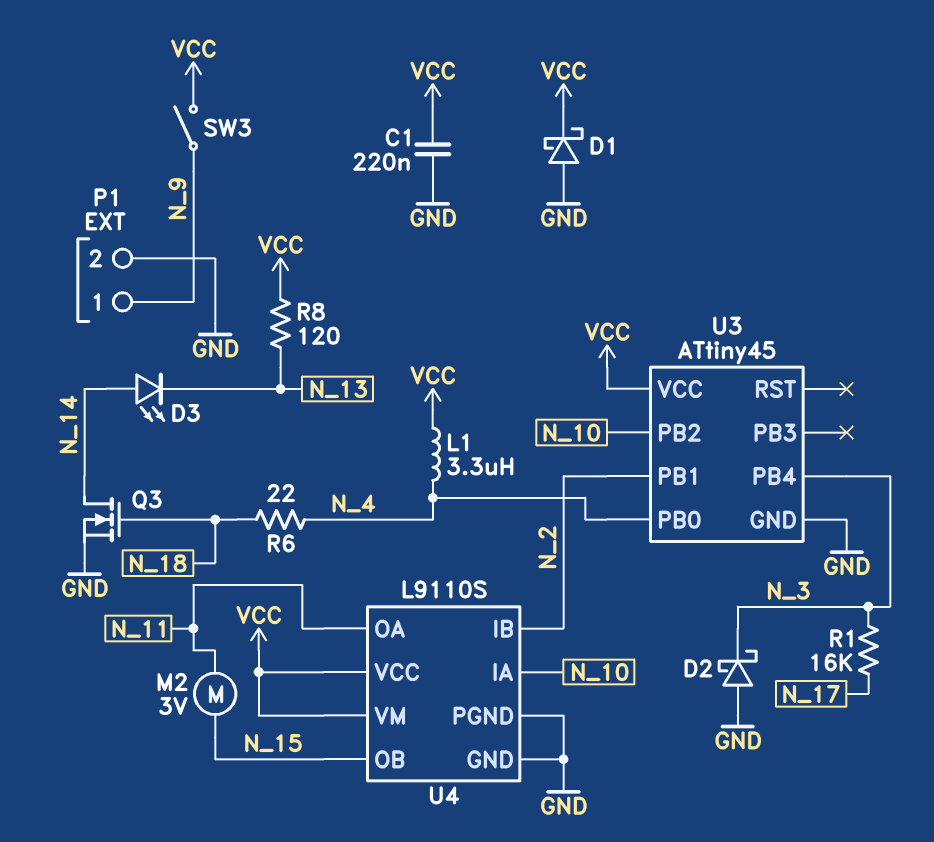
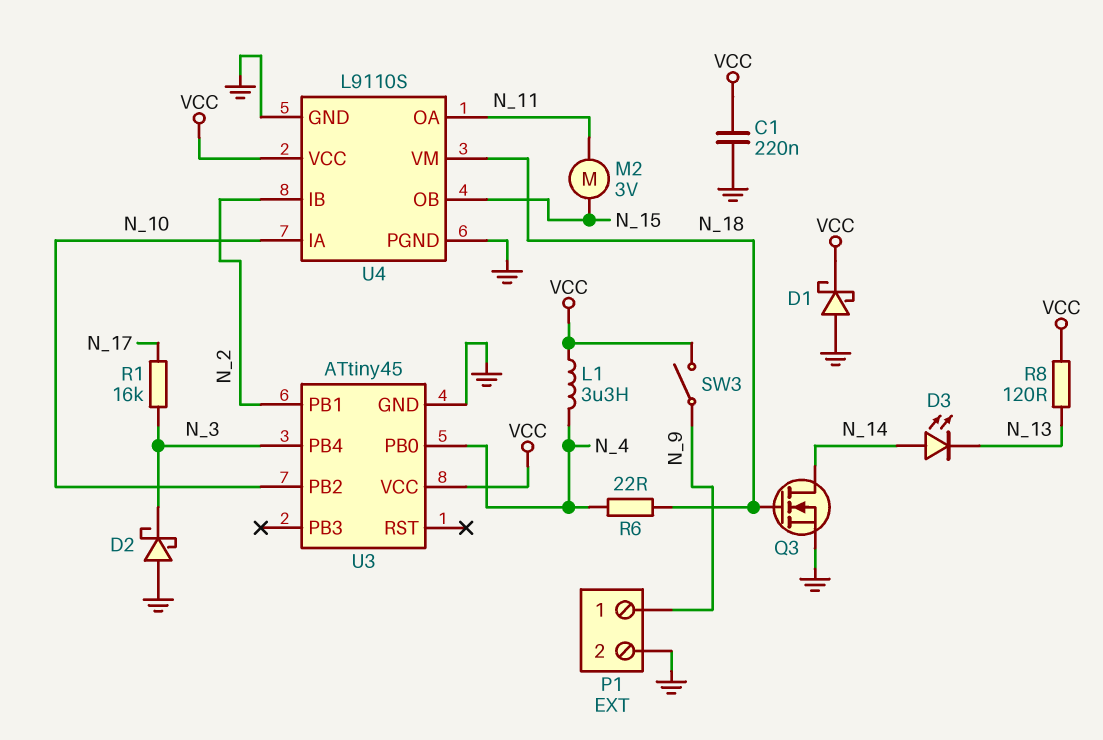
U4 pin VM: VCC -> N_18

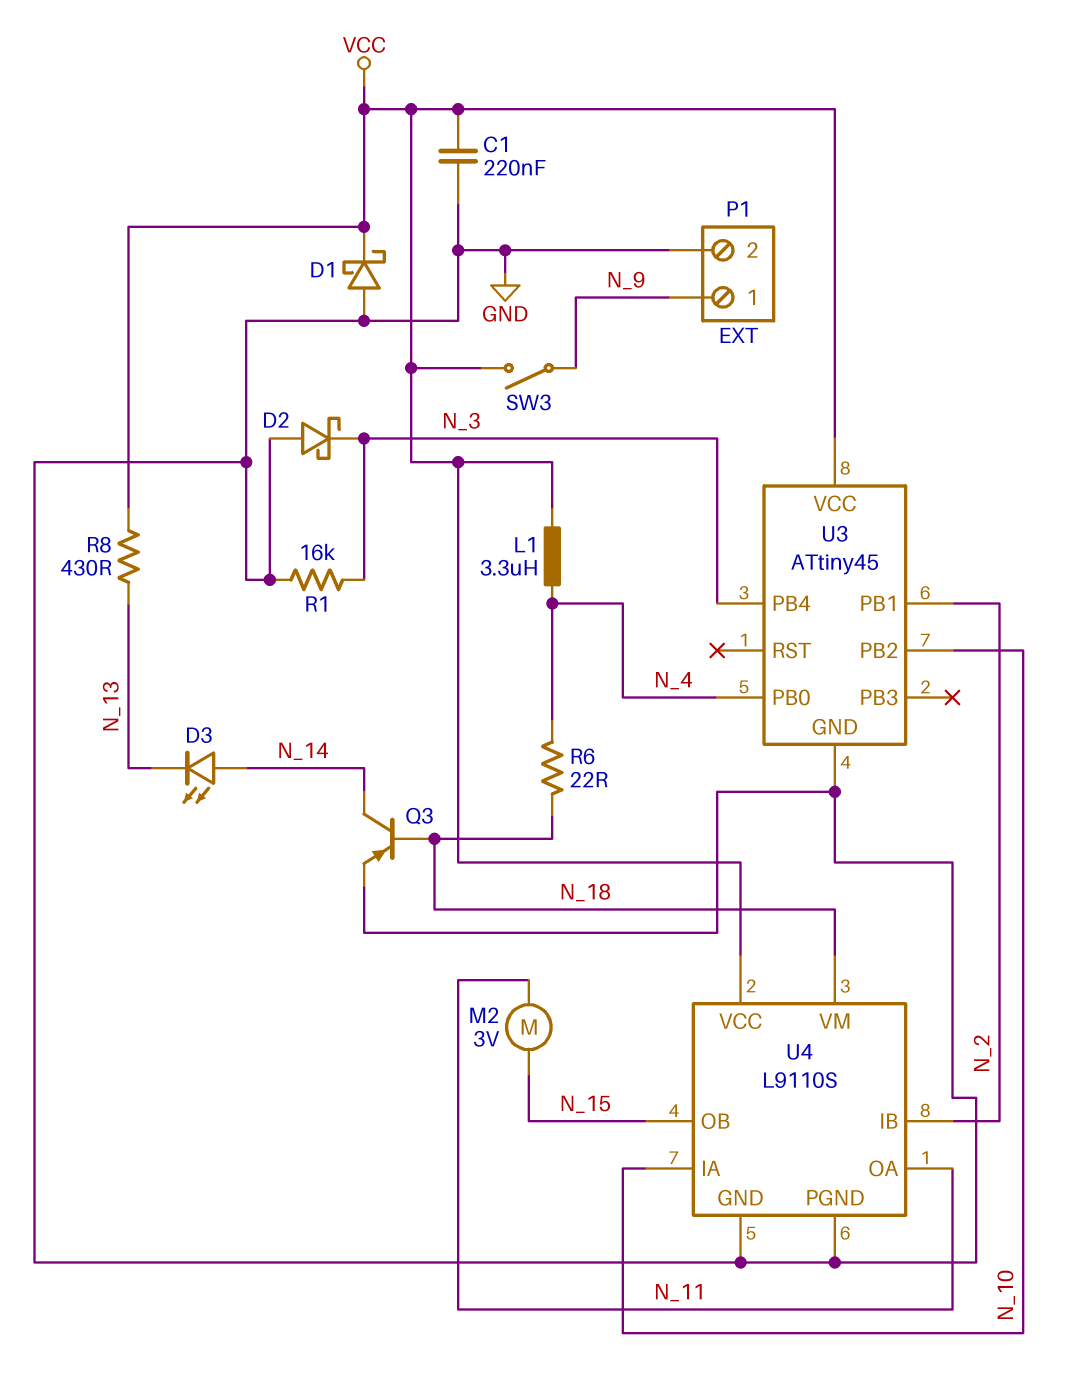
Q3: NMOS (G N_18, D N_14, S GND) -> PNP (B N_18, C N_14, E GND)
R1: 16k (N_3, N_17) -> 16k (GND, N_3)
R8: 120 (N_13, VCC) -> 430 (N_13, VCC)

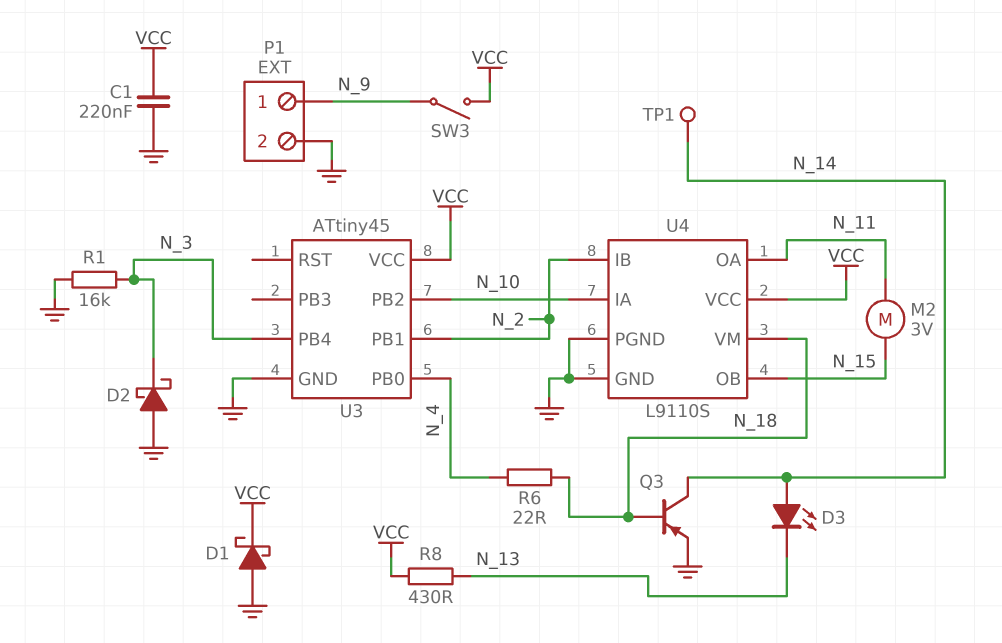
L1: 3.3uH (N_4, VCC) -> none
TP1: none -> test point (N_14)

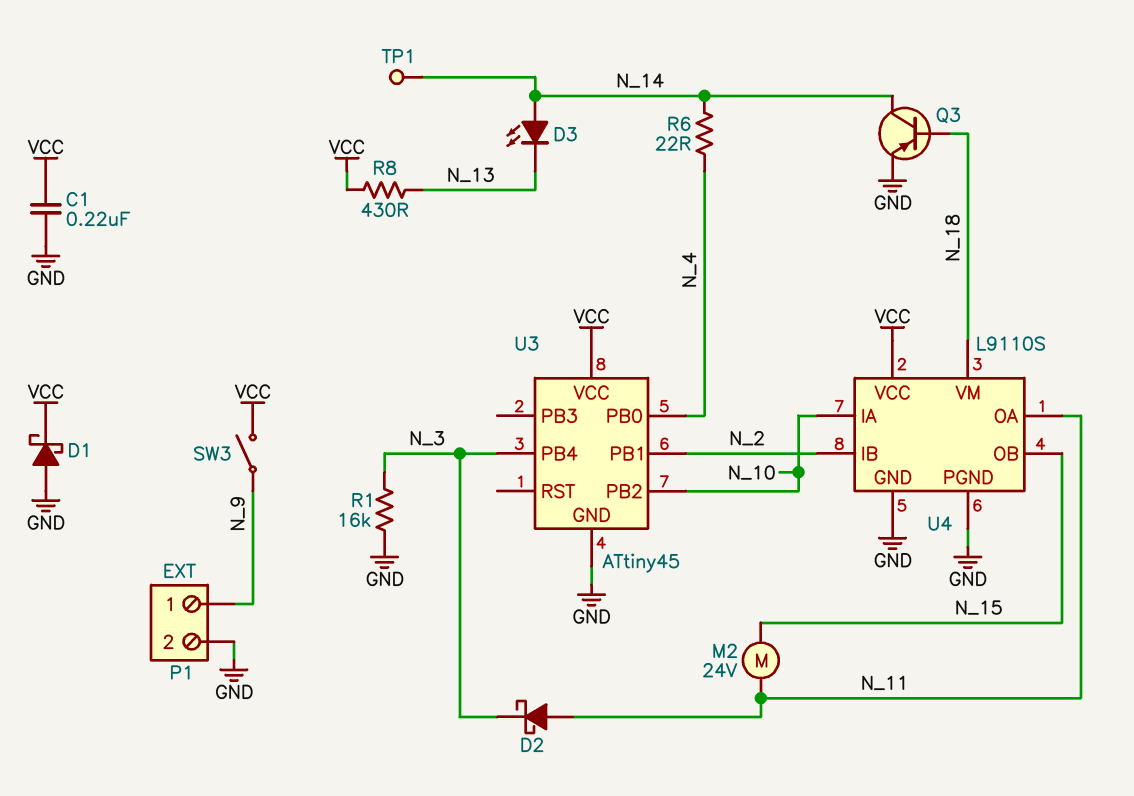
D2: schottky (A GND, K N_3) -> schottky (A N_11, K N_3)
M2: motor 3V (N_11, N_15) -> motor 24V (N_11, N_15)
R6: 22 (N_4, N_18) -> 22 (N_4, N_14)

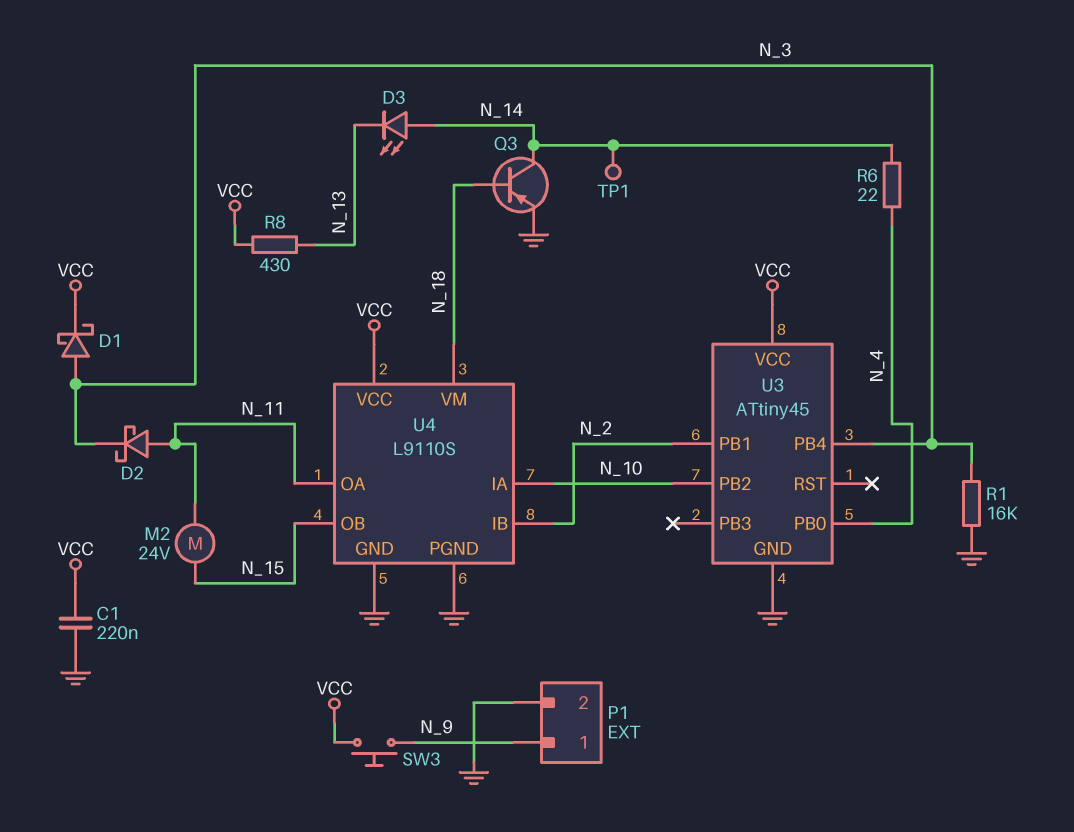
D1: schottky (A GND, K VCC) -> schottky (A N_3, K VCC)
SW3: switch (N_9, VCC) -> button (N_9, VCC)

